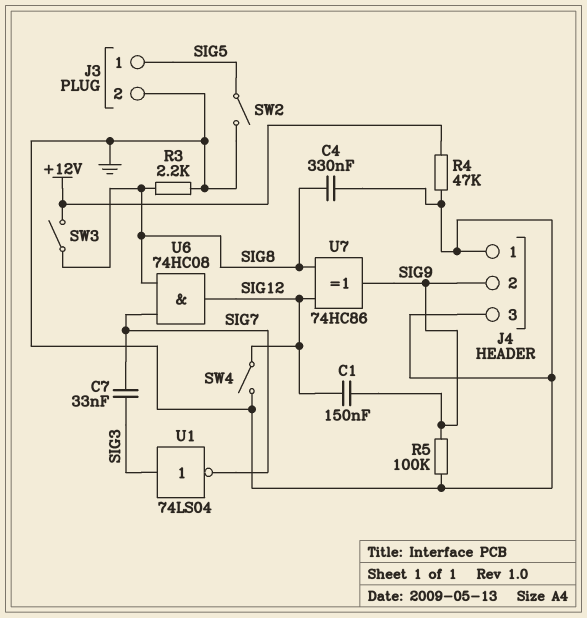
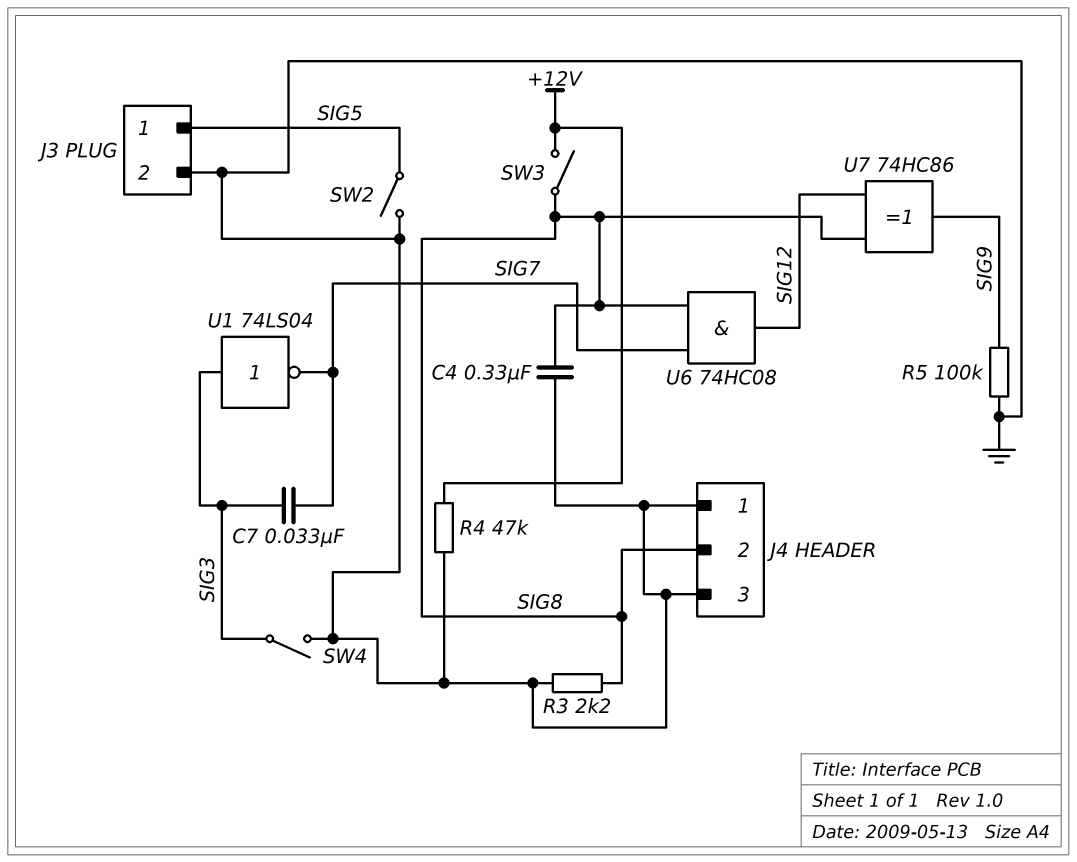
C1: 150nF (SIG9, SIG12) -> none
J4 pin 2: SIG9 -> SIG8
SW4: switch (GND, SIG12) -> switch (GND, SIG3)

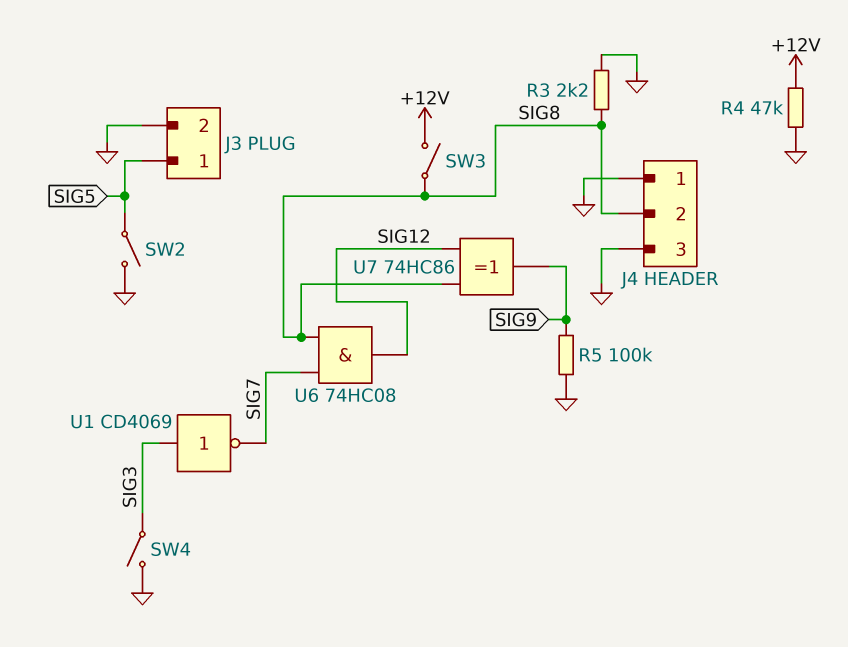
C4: 330nF (GND, SIG8) -> none
C7: 33nF (SIG3, SIG7) -> none
U1: NOT 74LS04 (in SIG3, out SIG7) -> NOT CD4069 (in SIG3, out SIG7)

